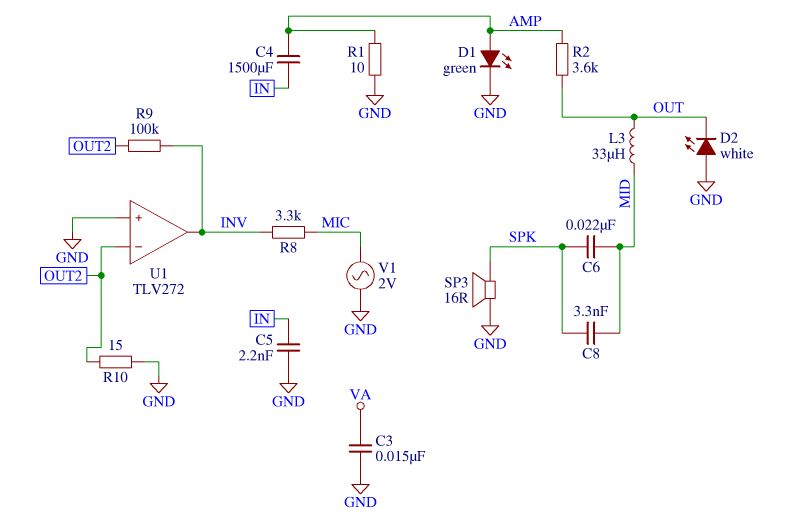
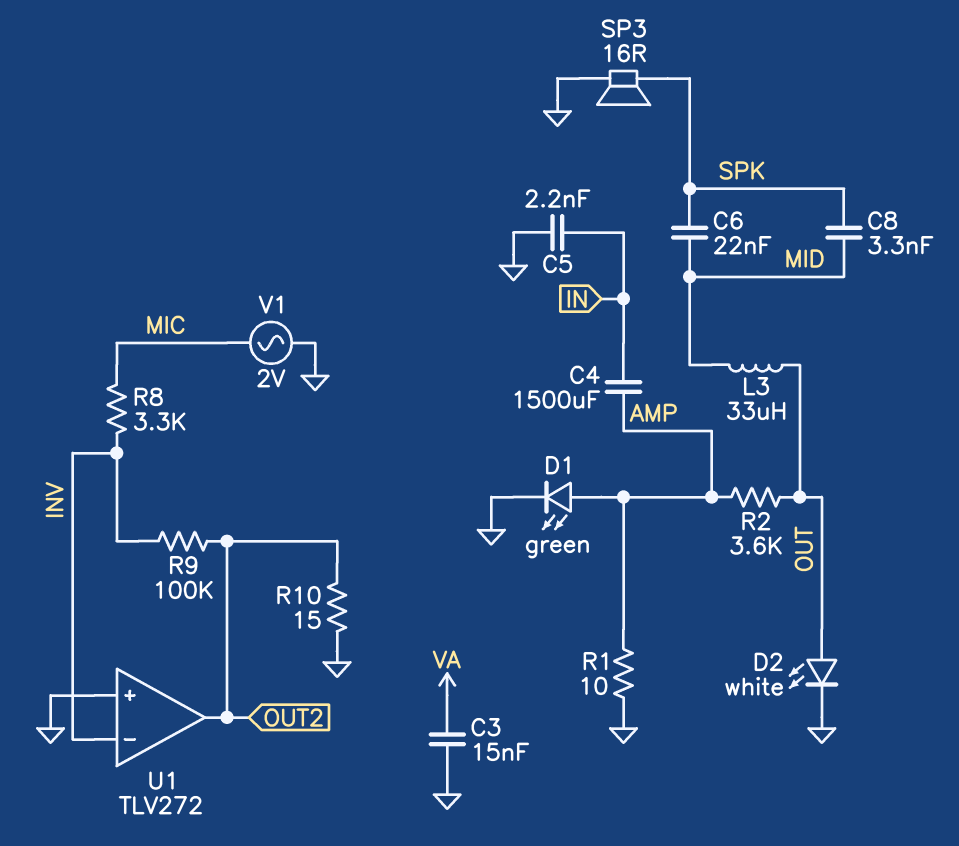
D2: LED white (A GND, K OUT) -> LED white (A OUT, K GND)
U1 pin in-: OUT2 -> INV
U1 pin out: INV -> OUT2

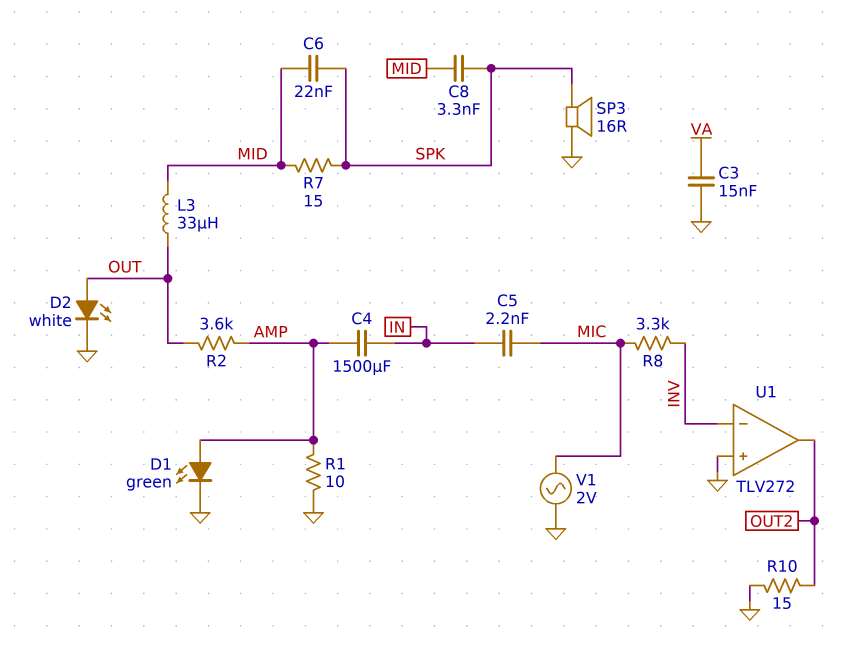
C5: 2.2nF (GND, IN) -> 2.2nF (IN, MIC)
R7: none -> 15 (MID, SPK)
R9: 100k (INV, OUT2) -> none

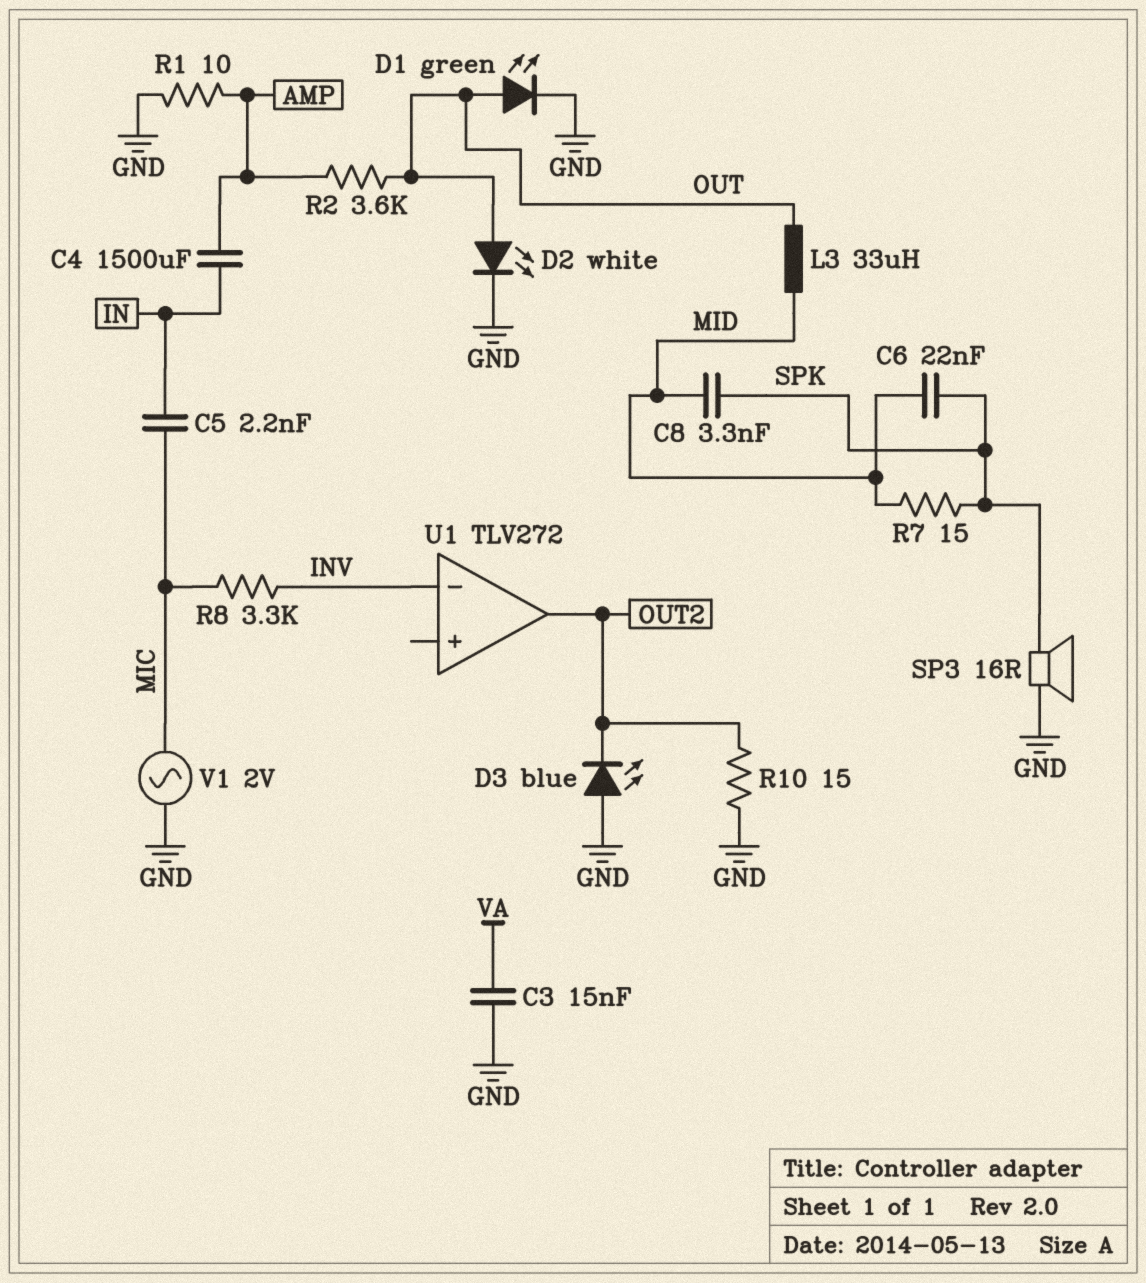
D1: LED green (A AMP, K GND) -> LED green (A OUT, K GND)
D3: none -> LED blue (A GND, K OUT2)
U1 pin in+: GND -> none

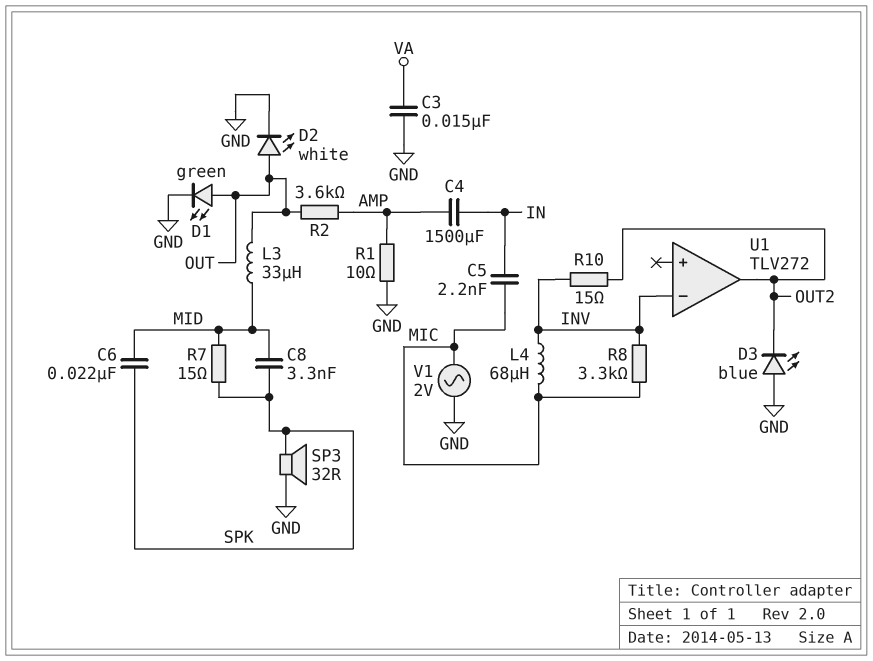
L4: none -> 68uH (INV, MIC)
R10: 15 (GND, OUT2) -> 15 (INV, OUT2)
SP3: speaker 16R (GND, SPK) -> speaker 32R (GND, SPK)

